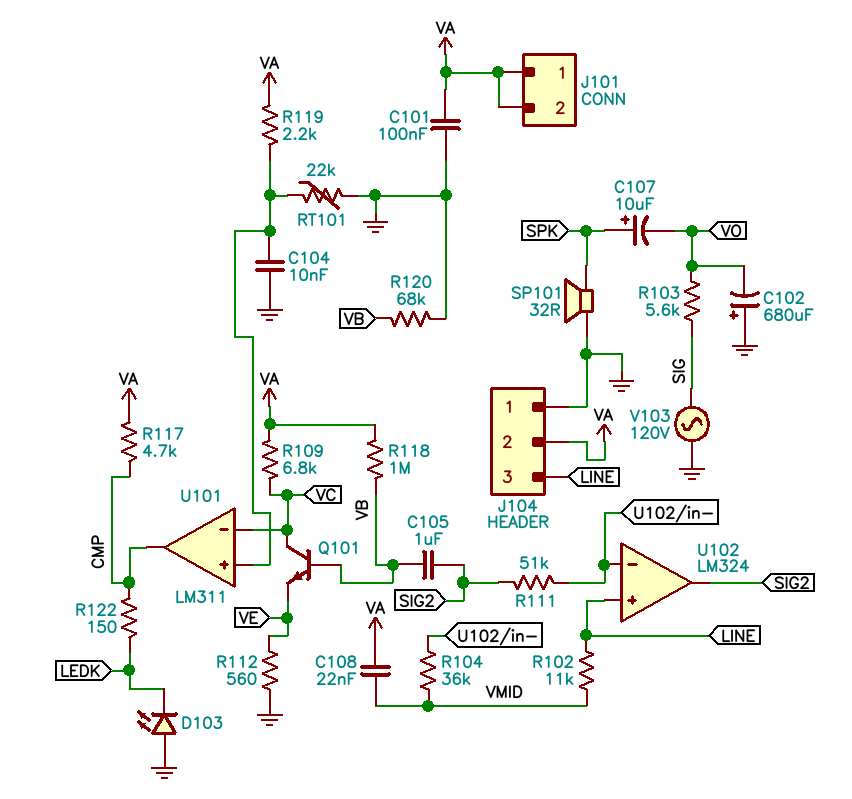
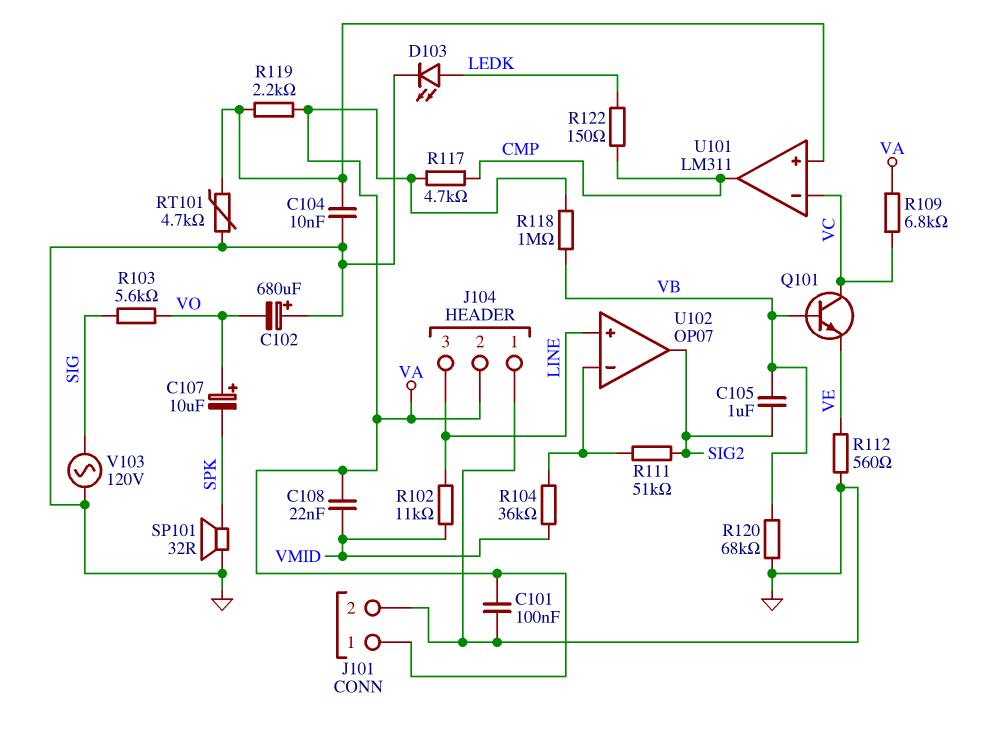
C107: 10uF (plus SPK, minus VO) -> 10uF (plus VO, minus SPK)
D103: LED (A GND, K LEDK) -> LED (A LEDK, K GND)
J101 pin 2: VA -> GND
RT101: 22k (GND, U101/in+) -> 4.7k (GND, U101/in+)
U102: LM324 -> OP07

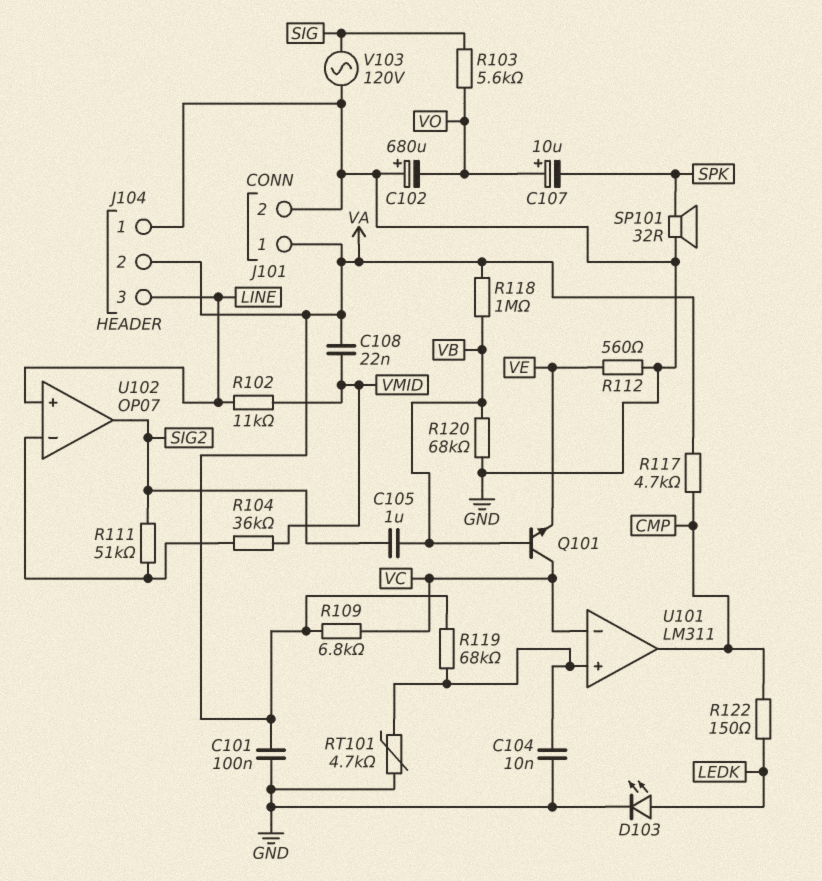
R119: 2.2k (U101/in+, VA) -> 68k (U101/in+, VA)

